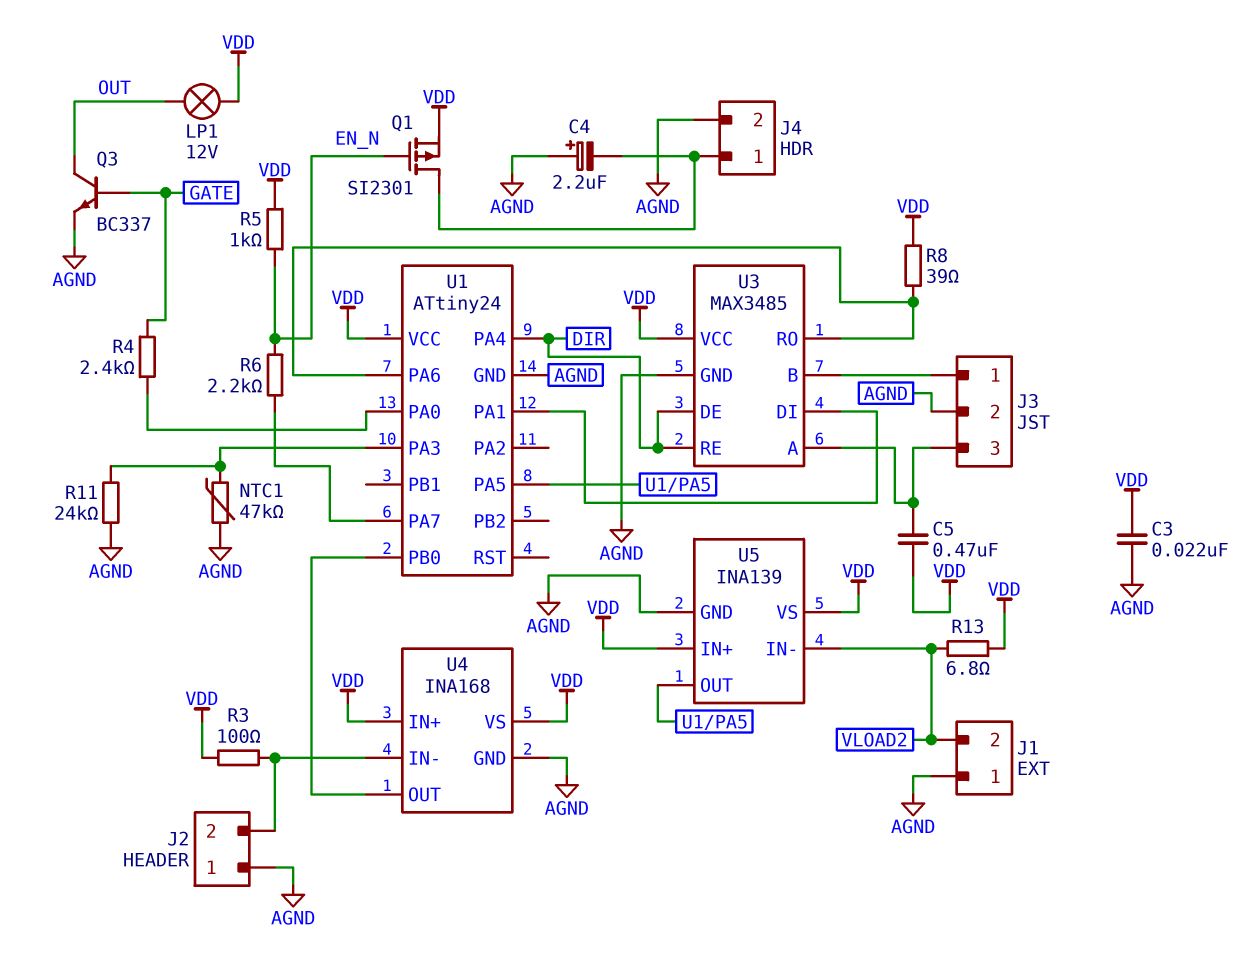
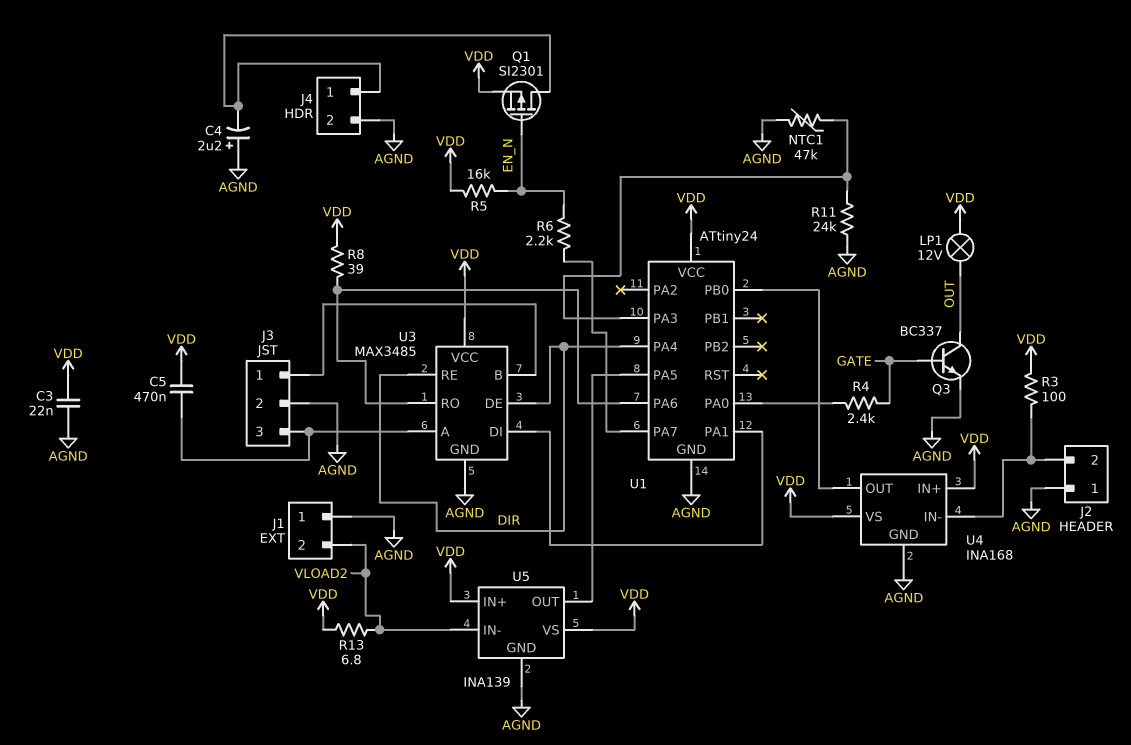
R5: 1k (EN_N, VDD) -> 16k (EN_N, VDD)

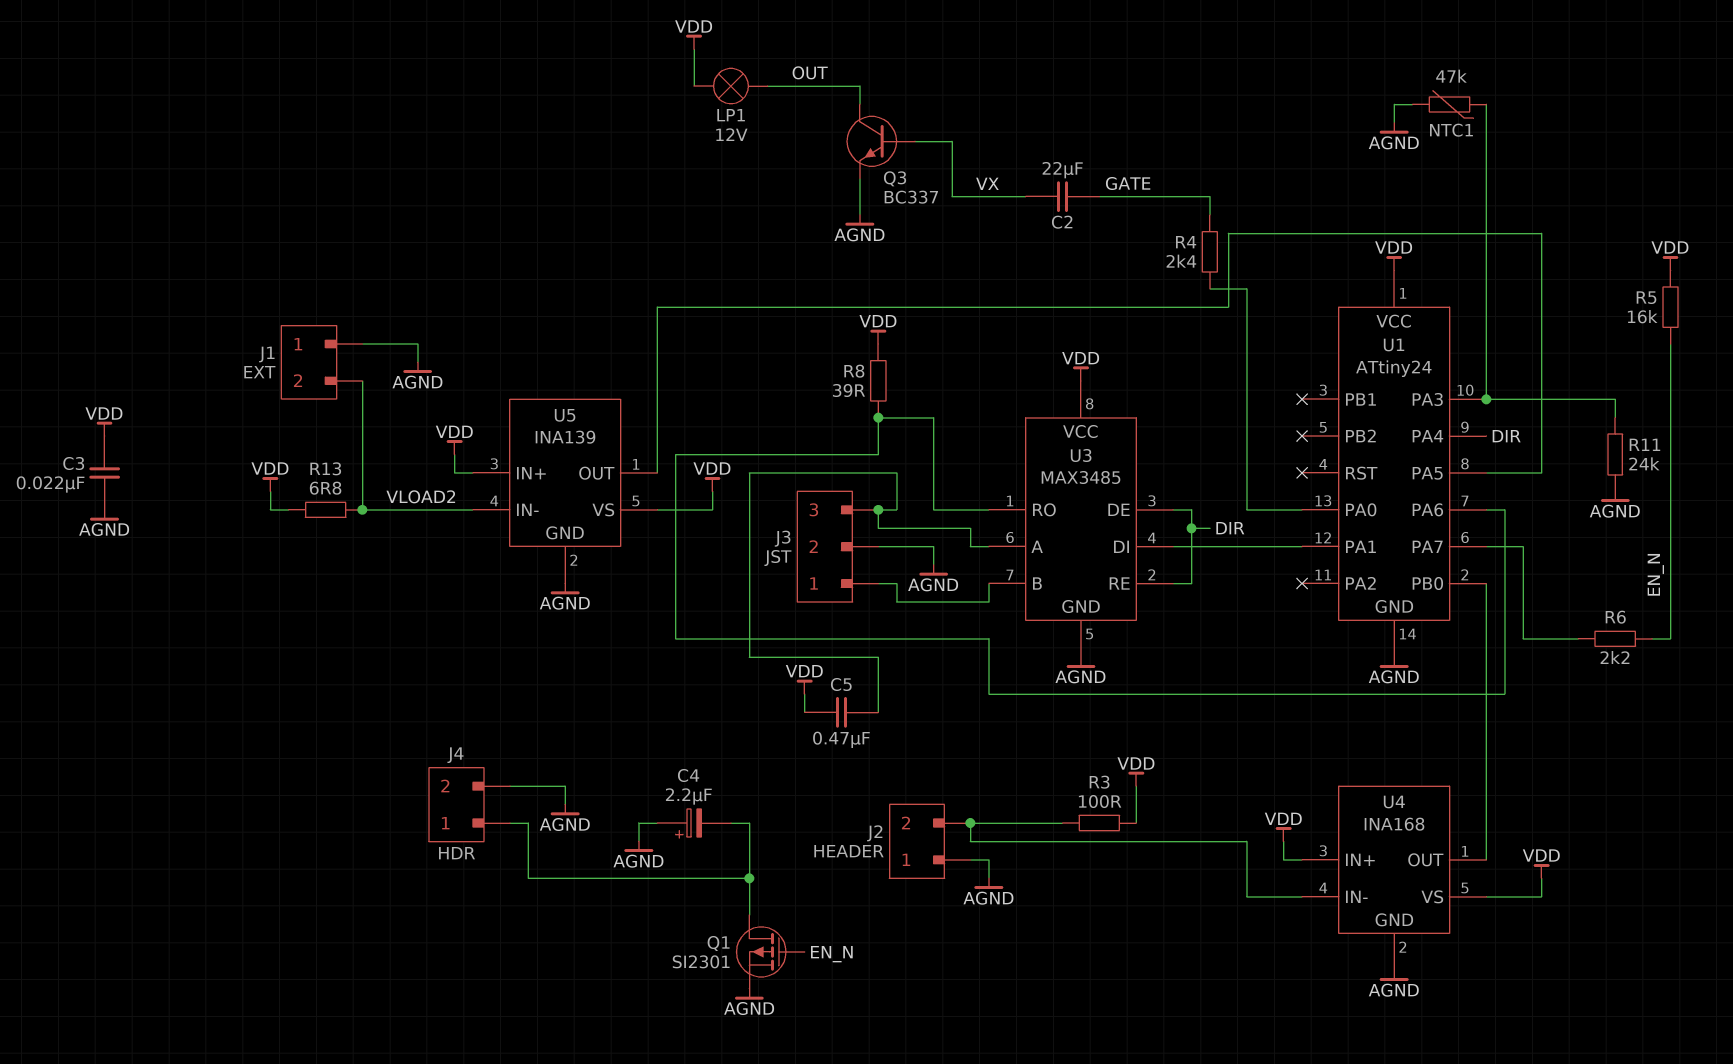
C2: none -> 22uF (GATE, VX)
Q1: PMOS SI2301 (G EN_N, D J4/1, S VDD) -> PMOS SI2301 (G EN_N, D J4/1, S AGND)
Q3: NPN BC337 (B GATE, C OUT, E AGND) -> NPN BC337 (B VX, C OUT, E AGND)

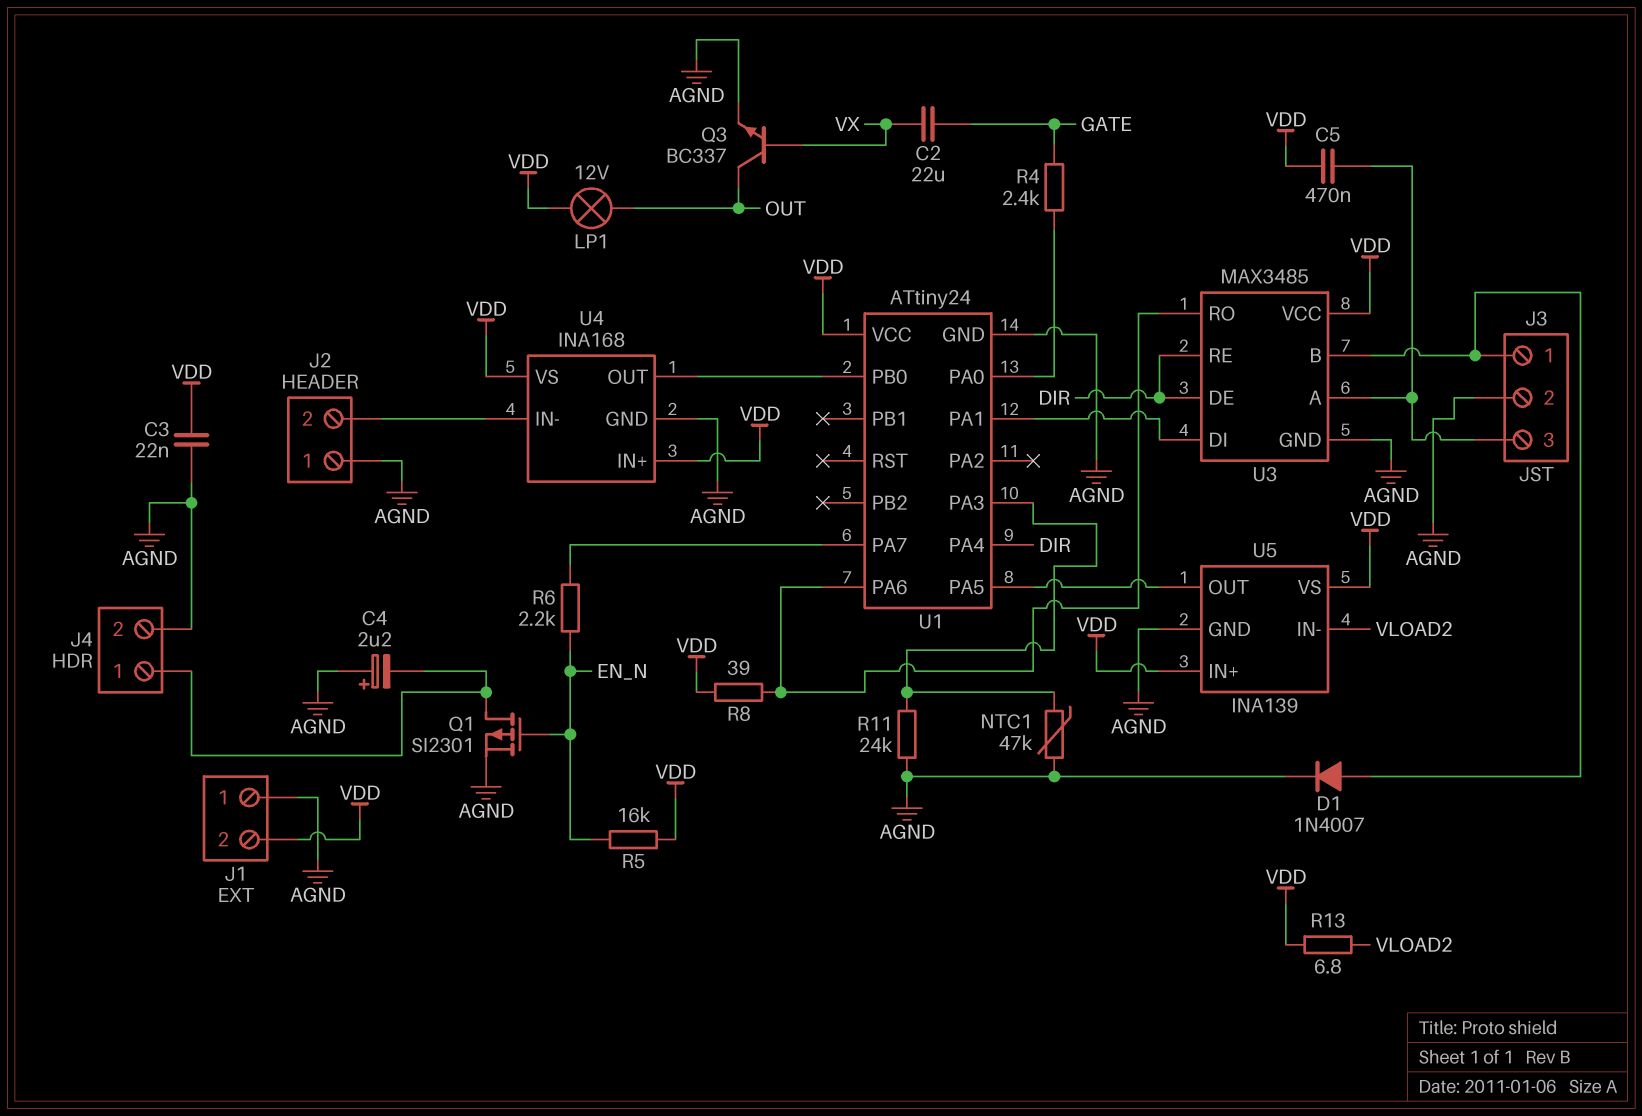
D1: none -> diode 1N4007 (A J3/1, K AGND)
J1 pin 2: VLOAD2 -> VDD
R3: 100 (J2/2, VDD) -> none

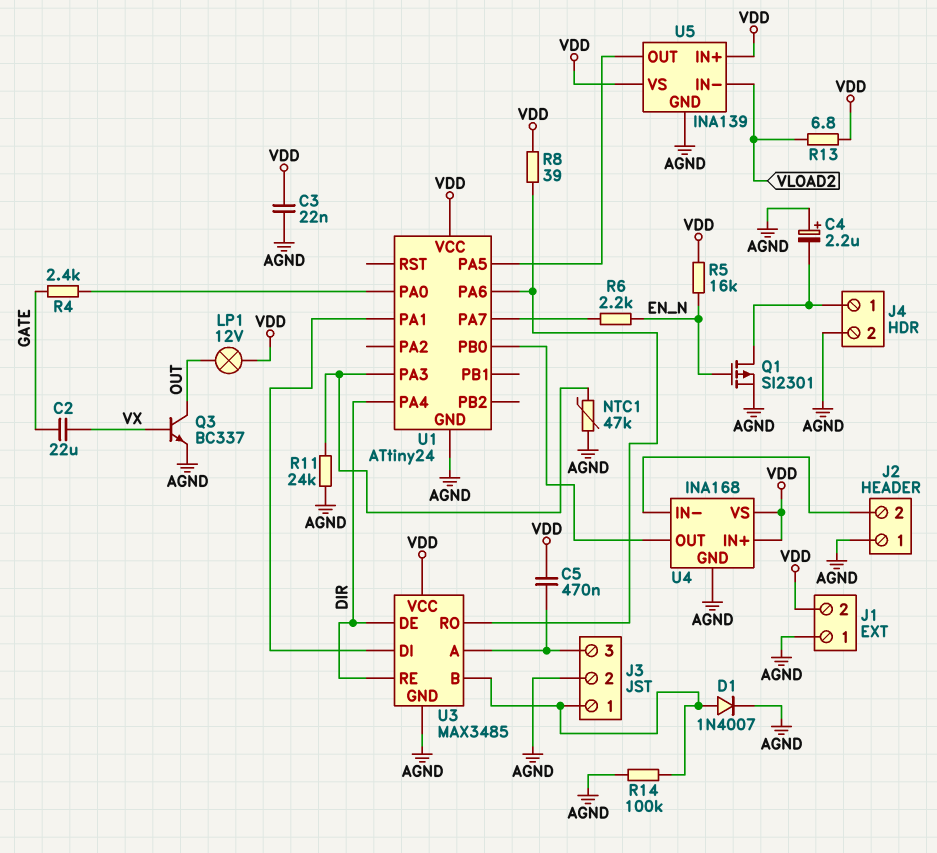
R14: none -> 100k (AGND, J3/1)

